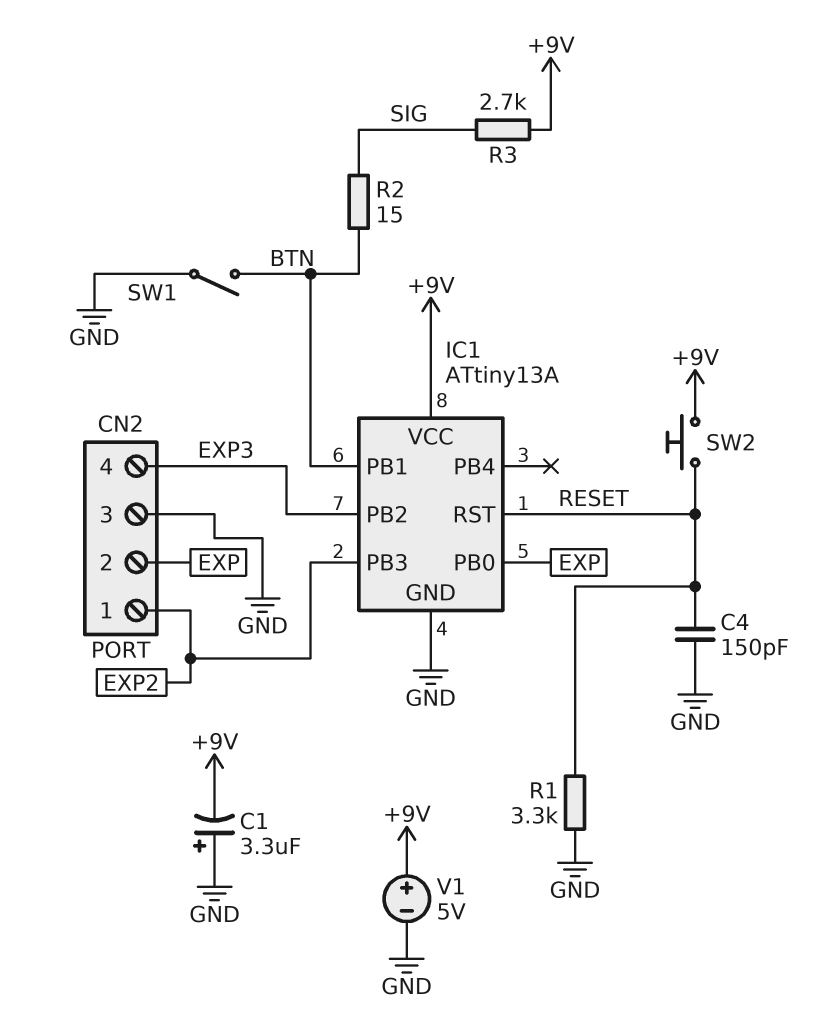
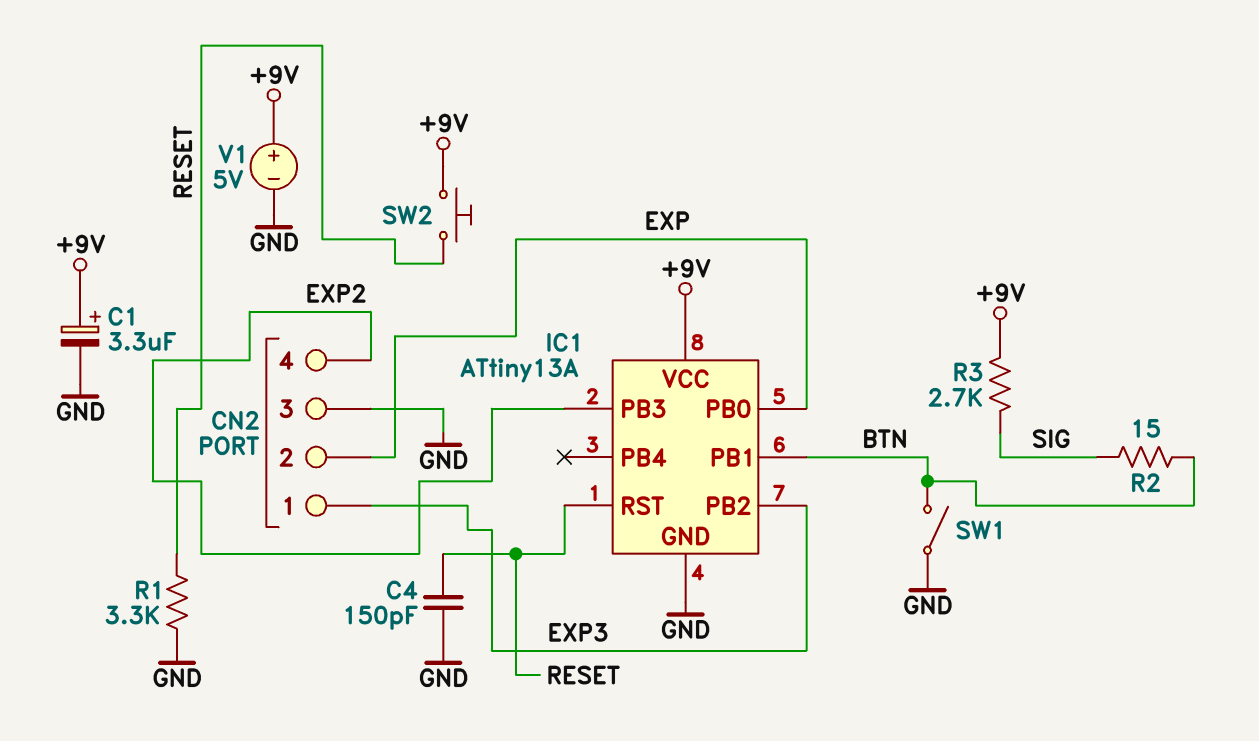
C1: 3.3uF (plus GND, minus +9V) -> 3.3uF (plus +9V, minus GND)
CN2 pin 1: EXP2 -> EXP3
CN2 pin 4: EXP3 -> EXP2

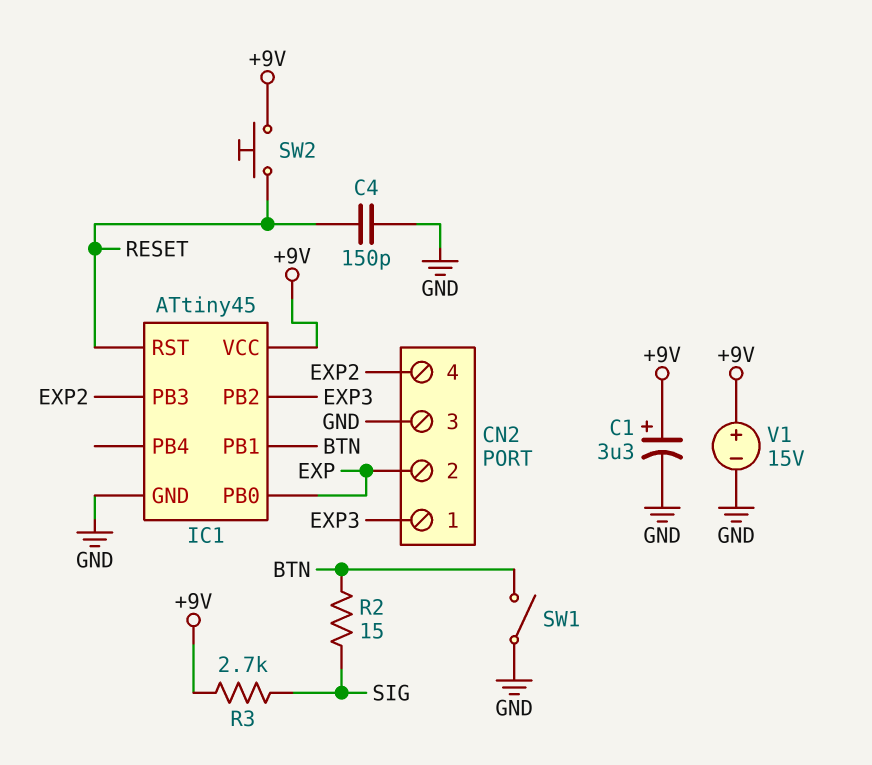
IC1: ATtiny13A -> ATtiny45
R1: 3.3k (GND, RESET) -> none
V1: 5V (plus +9V, minus GND) -> 15V (plus +9V, minus GND)

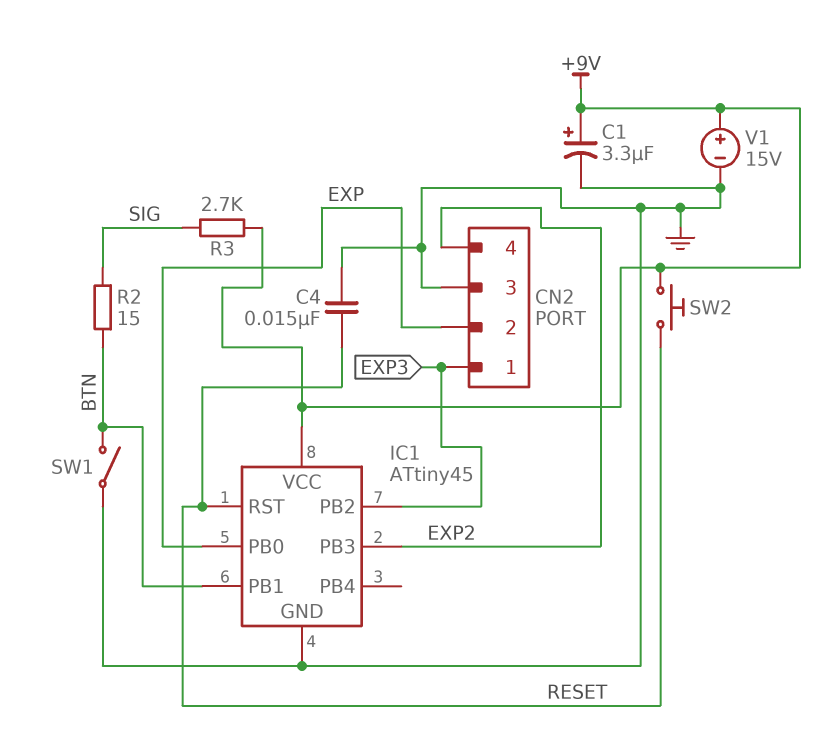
C4: 150pF (GND, RESET) -> 15nF (GND, RESET)

